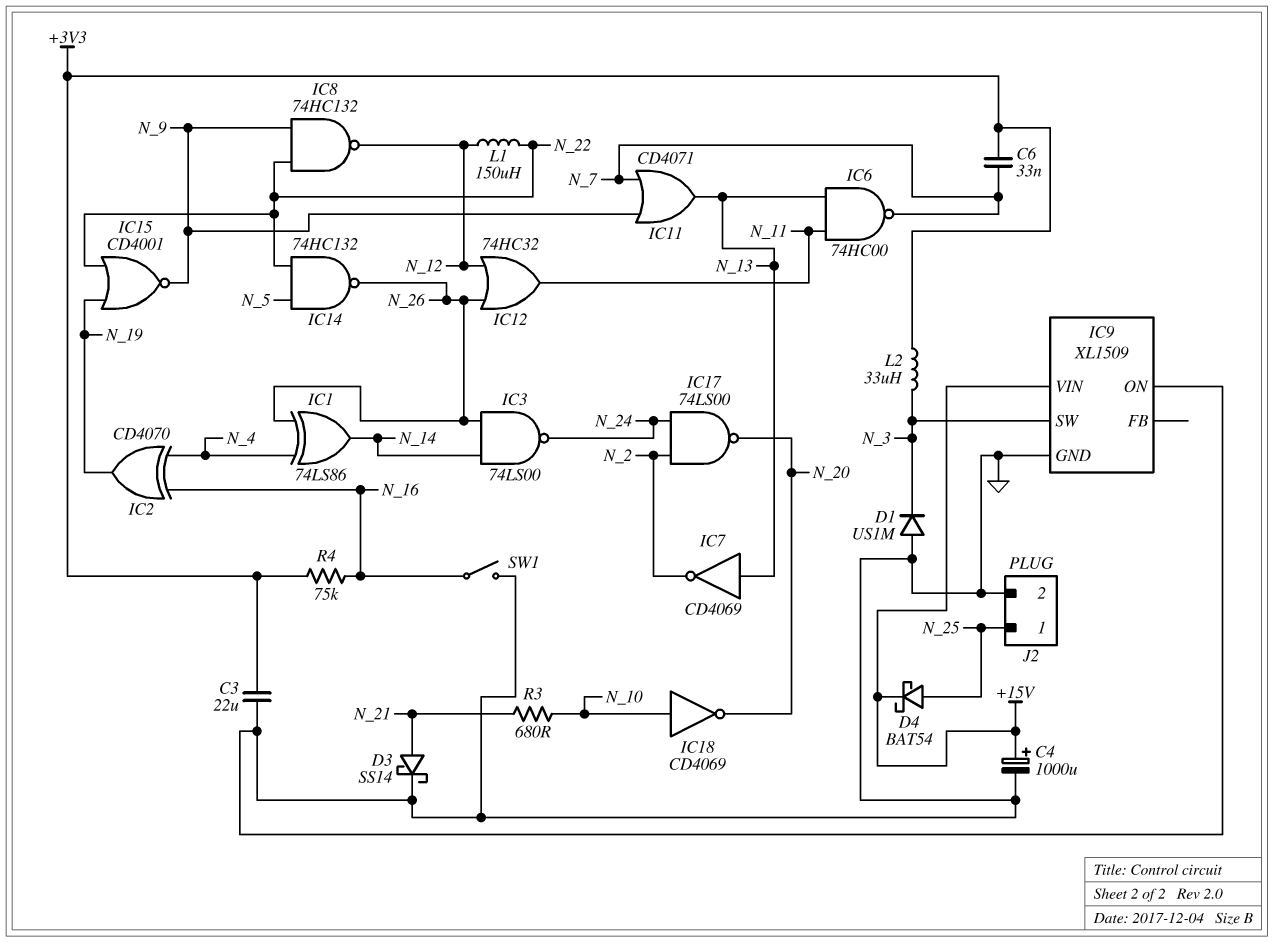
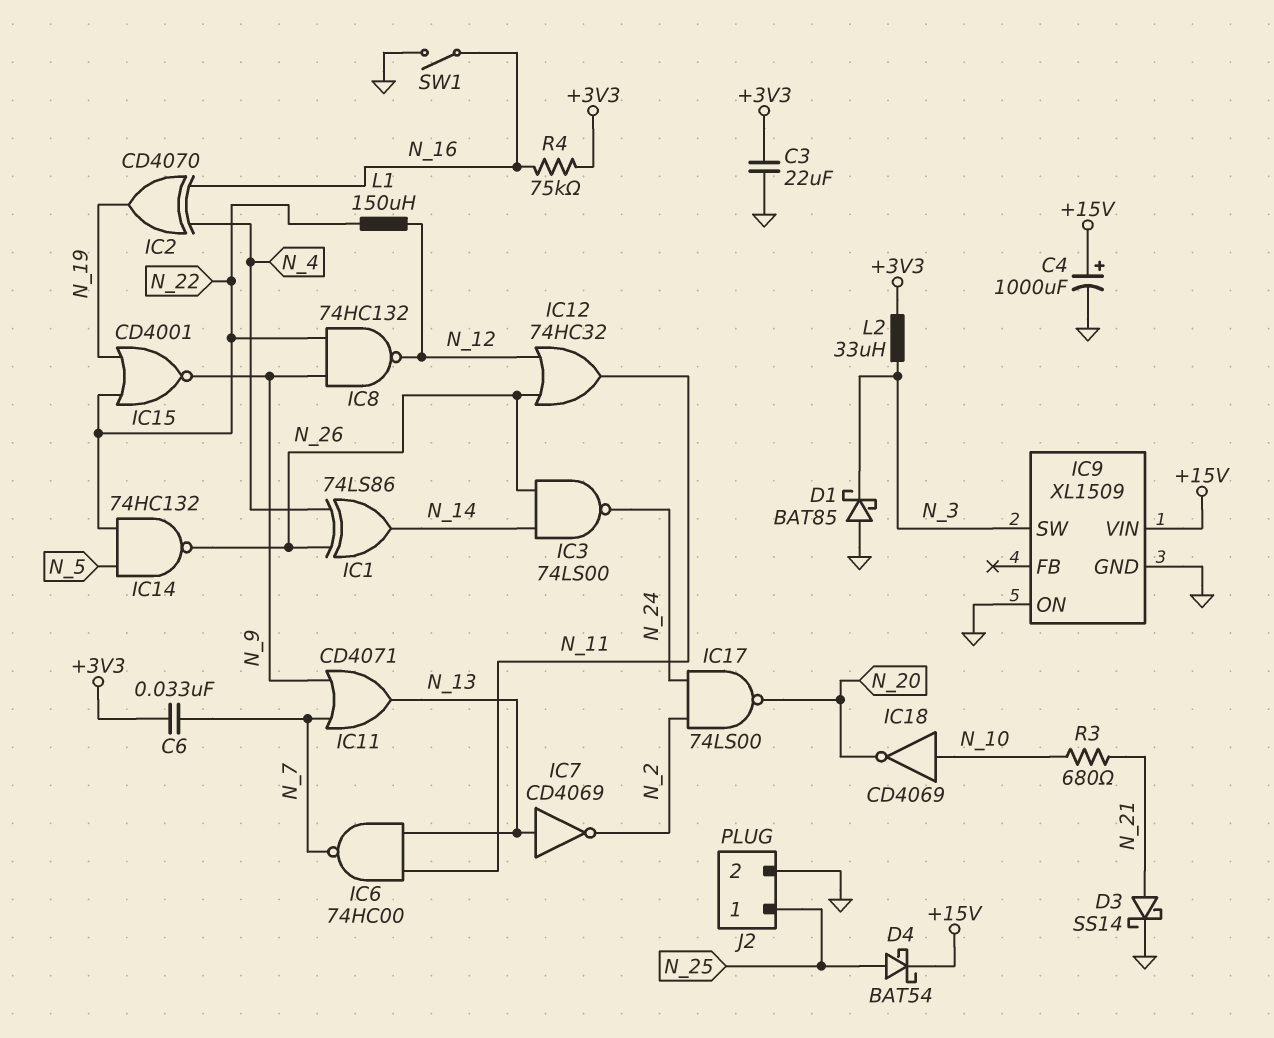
D1: diode US1M (A GND, K N_3) -> schottky BAT85 (A GND, K N_3)

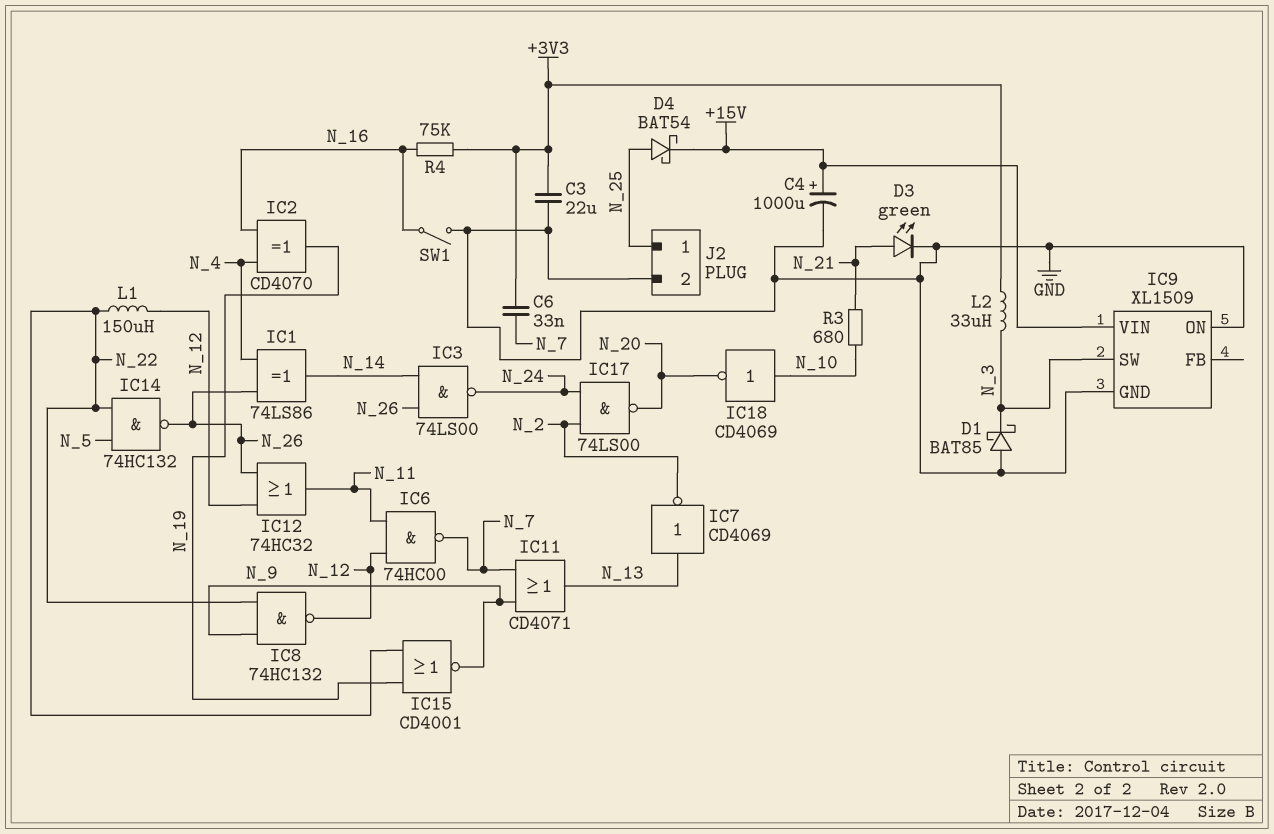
D3: schottky SS14 (A N_21, K GND) -> LED green (A N_21, K GND)
IC6: NAND 74HC00 (in N_11, in N_13, out N_7) -> NAND 74HC00 (in N_11, in N_12, out N_7)

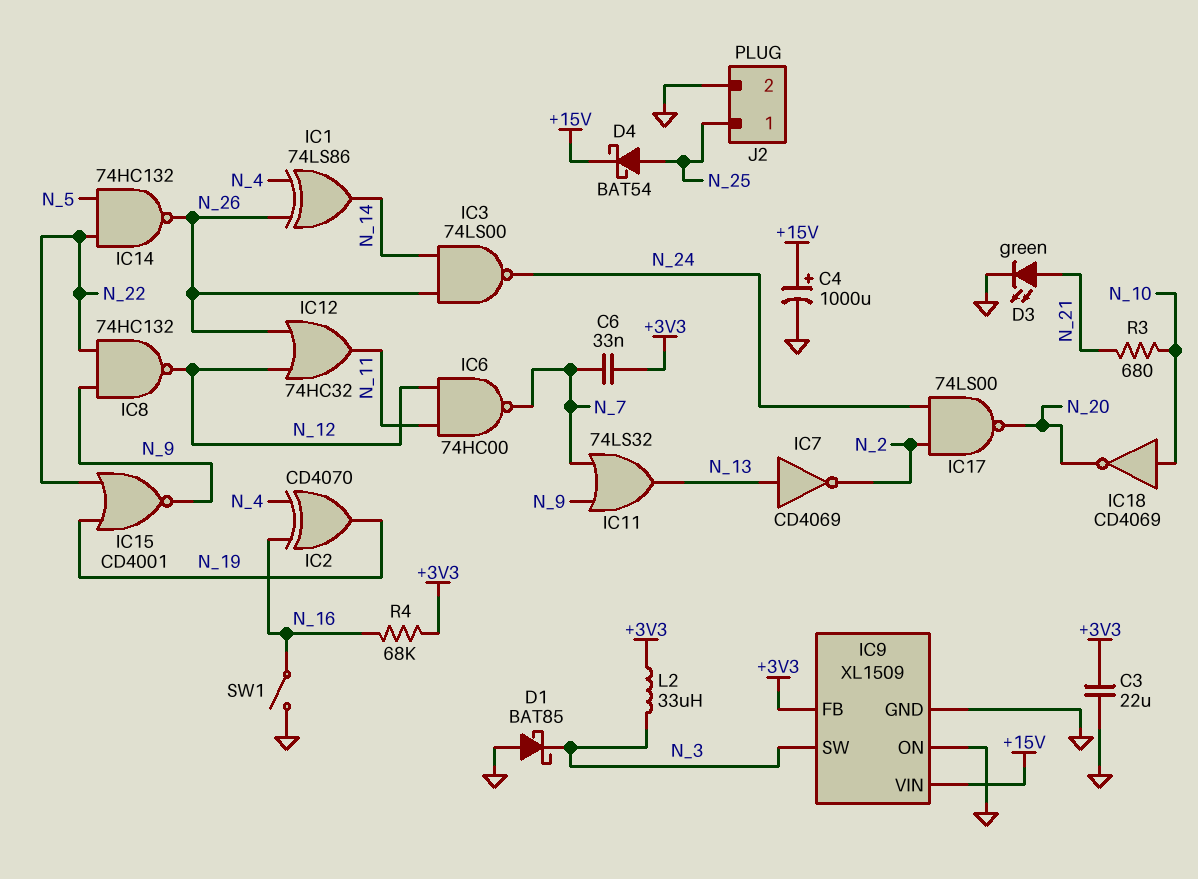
IC9 pin FB: none -> +3V3
IC11: OR CD4071 (in N_7, in N_9, out N_13) -> OR 74LS32 (in N_7, in N_9, out N_13)
L1: 150uH (N_12, N_22) -> none
R4: 75k (+3V3, N_16) -> 68k (+3V3, N_16)

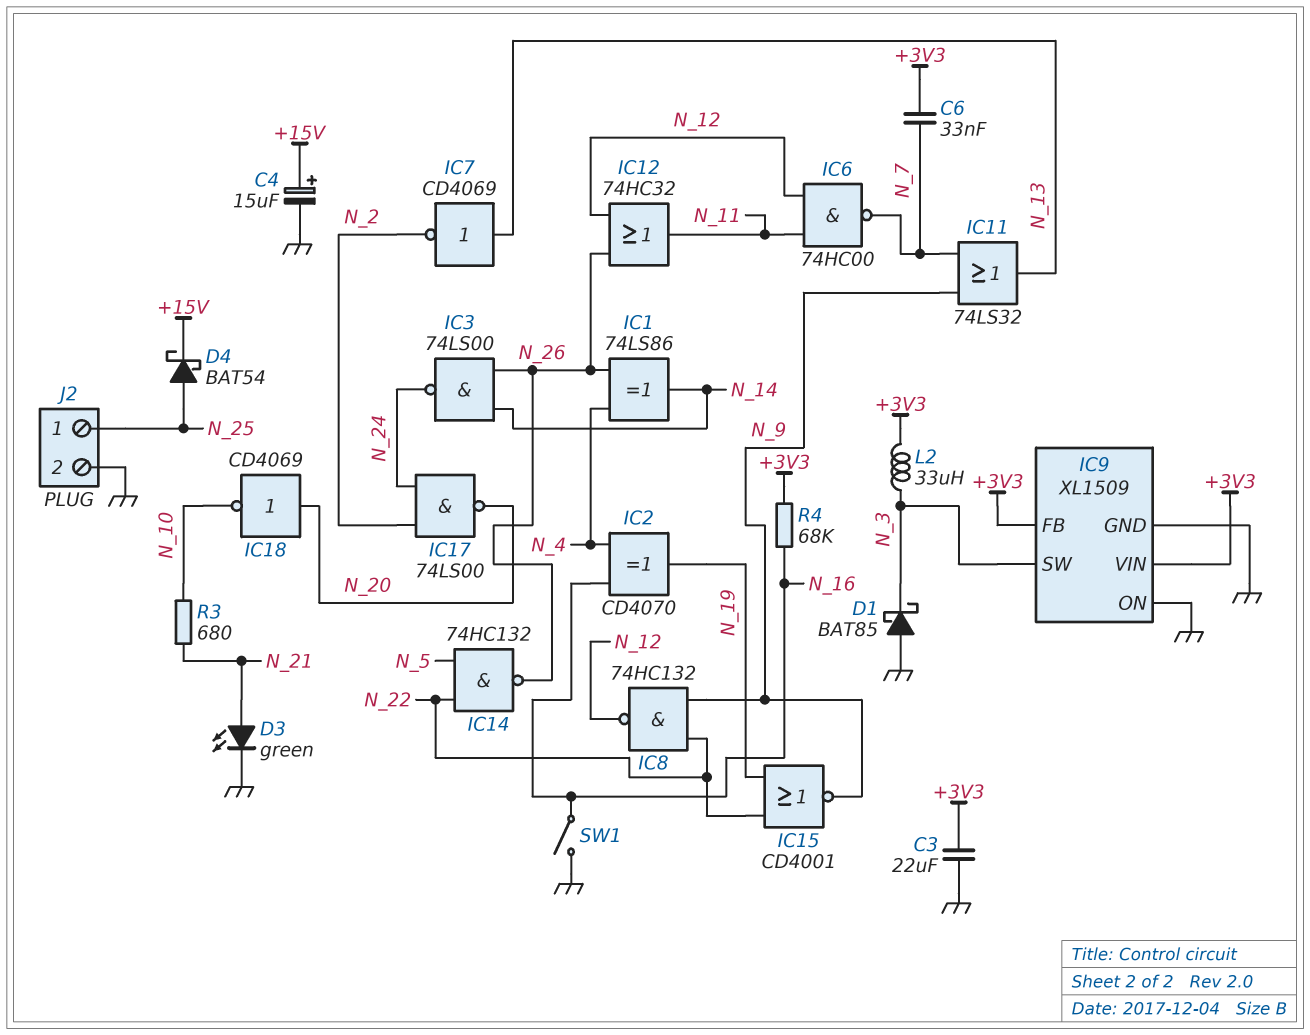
C4: 1000uF (plus +15V, minus GND) -> 15uF (plus +15V, minus GND)
IC9 pin VIN: +15V -> +3V3
IC18: NOT CD4069 (in N_10, out N_20) -> NOT CD4069 (in N_20, out N_10)

